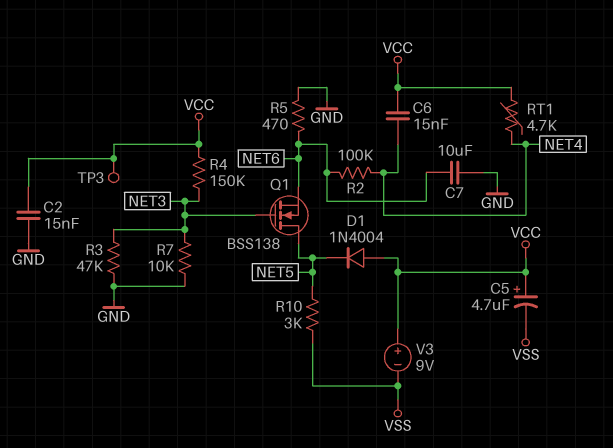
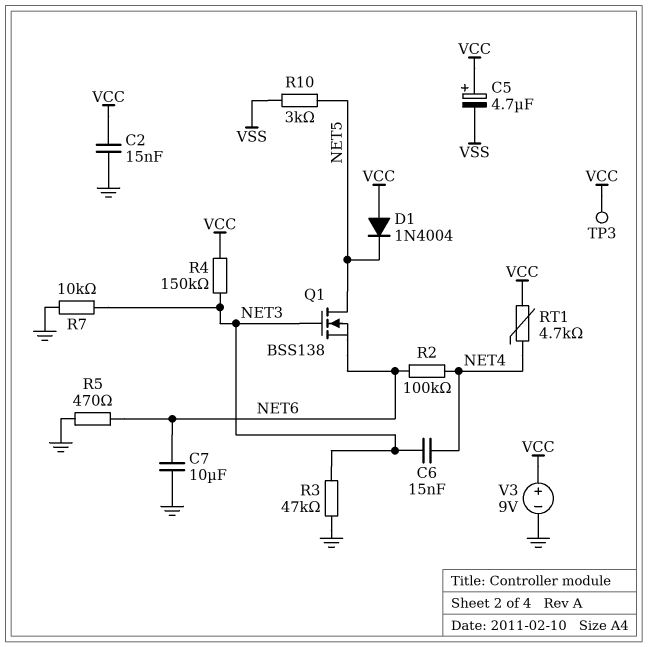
C6: 15nF (NET4, VCC) -> 15nF (NET3, NET4)
V3: 9V (plus VCC, minus VSS) -> 9V (plus VCC, minus GND)

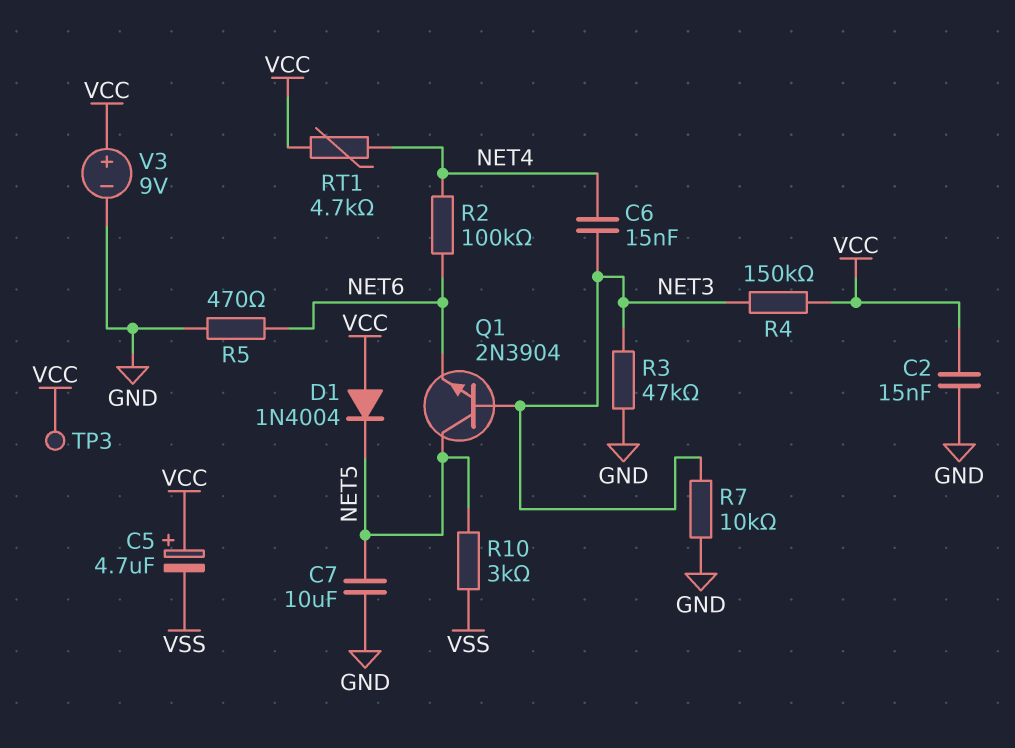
C7: 10uF (GND, NET6) -> 10uF (GND, NET5)
Q1: NMOS BSS138 (G NET3, D NET5, S NET6) -> NPN 2N3904 (B NET3, C NET5, E NET6)

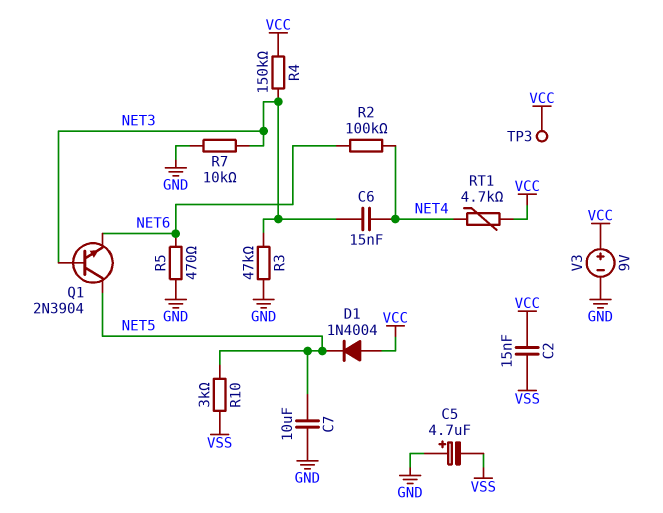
C2: 15nF (GND, VCC) -> 15nF (VCC, VSS)
C5: 4.7uF (plus VCC, minus VSS) -> 4.7uF (plus GND, minus VSS)

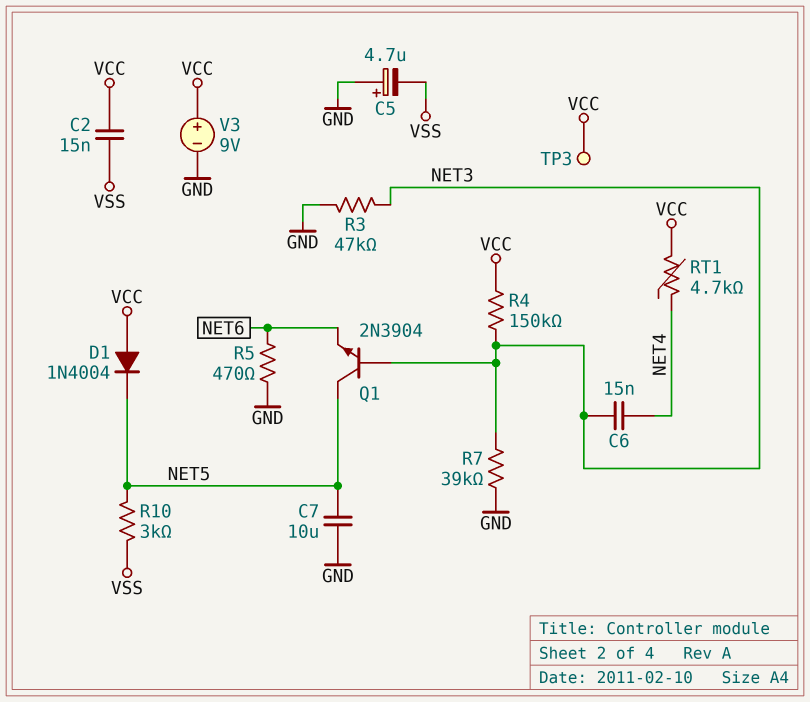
R2: 100k (NET4, NET6) -> none
R7: 10k (GND, NET3) -> 39k (GND, NET3)

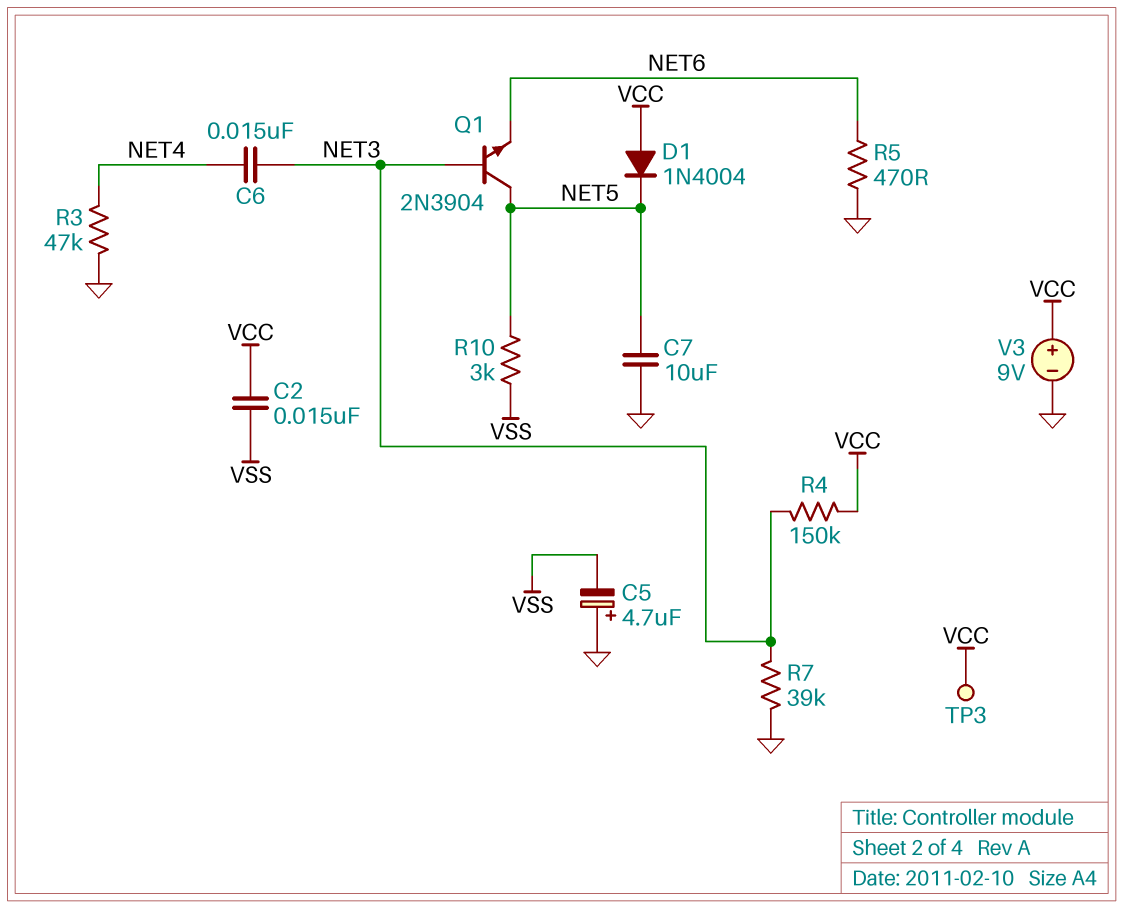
R3: 47k (GND, NET3) -> 47k (GND, NET4)
RT1: 4.7k (NET4, VCC) -> none

